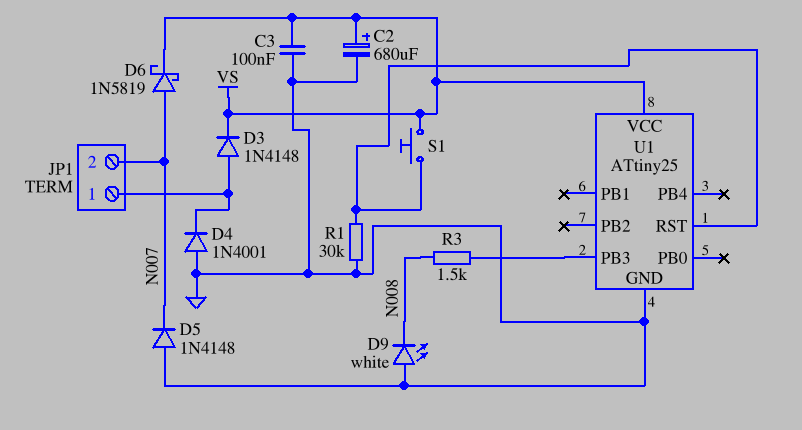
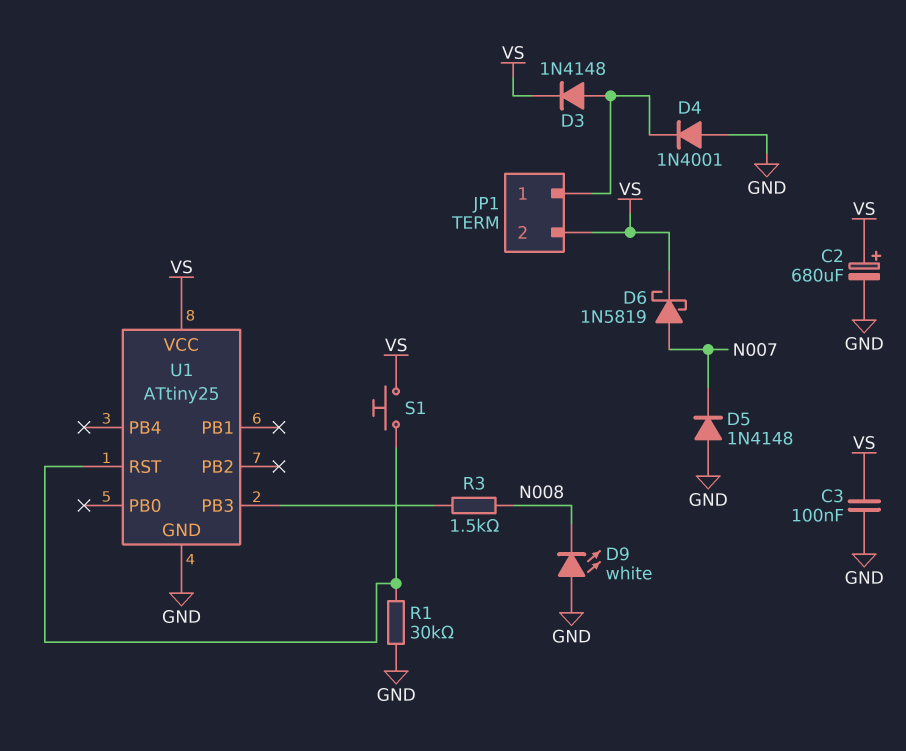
JP1 pin 2: N007 -> VS

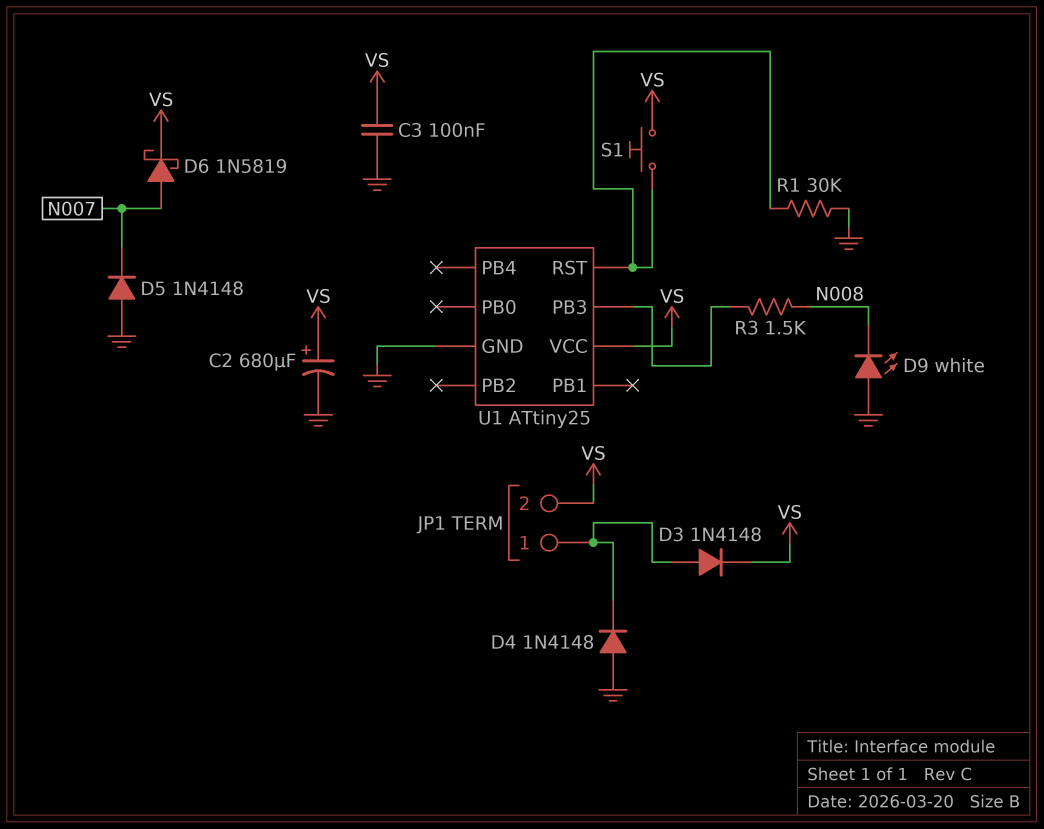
D4: diode 1N4001 (A GND, K JP1/1) -> diode 1N4148 (A GND, K JP1/1)

